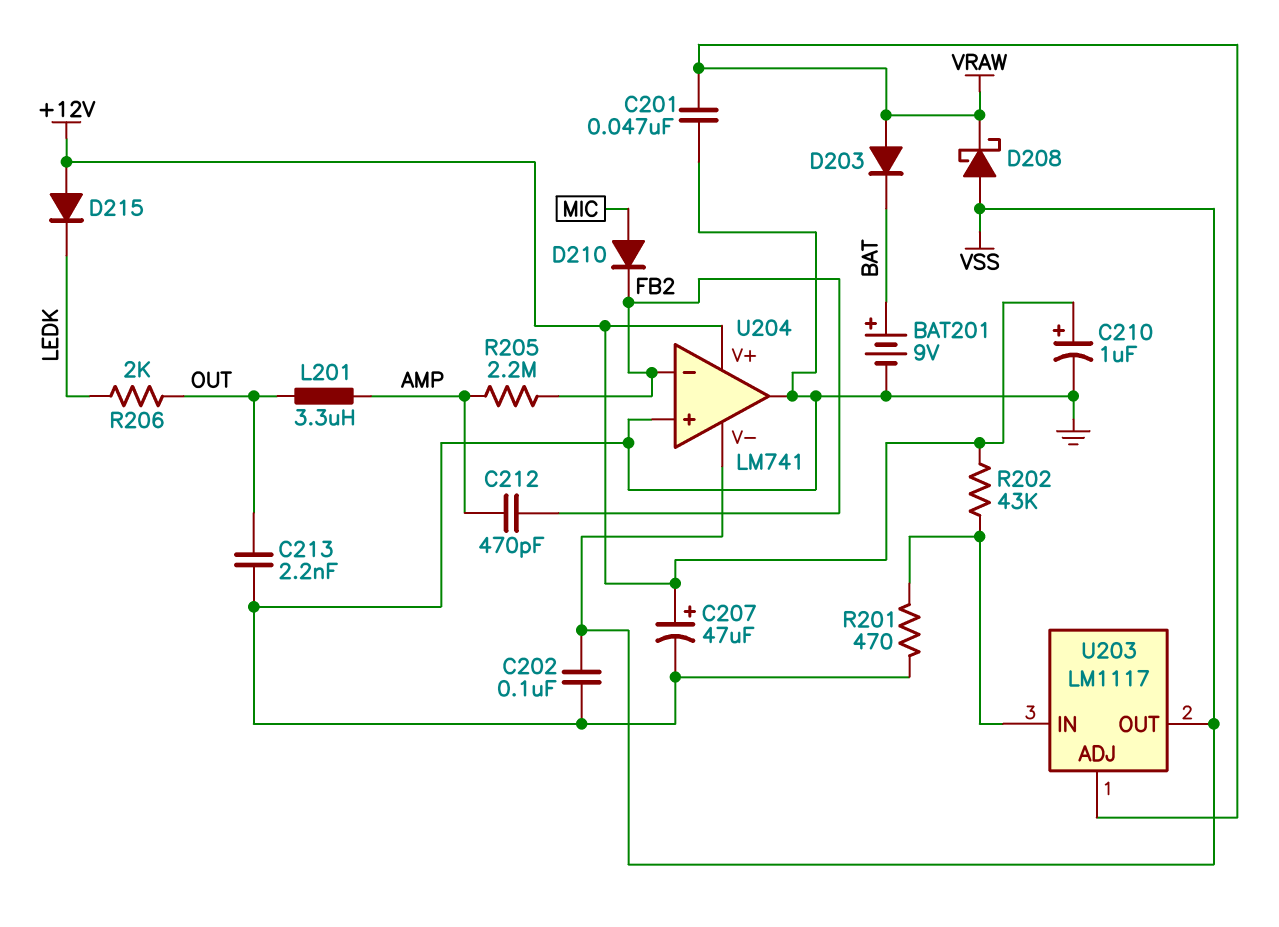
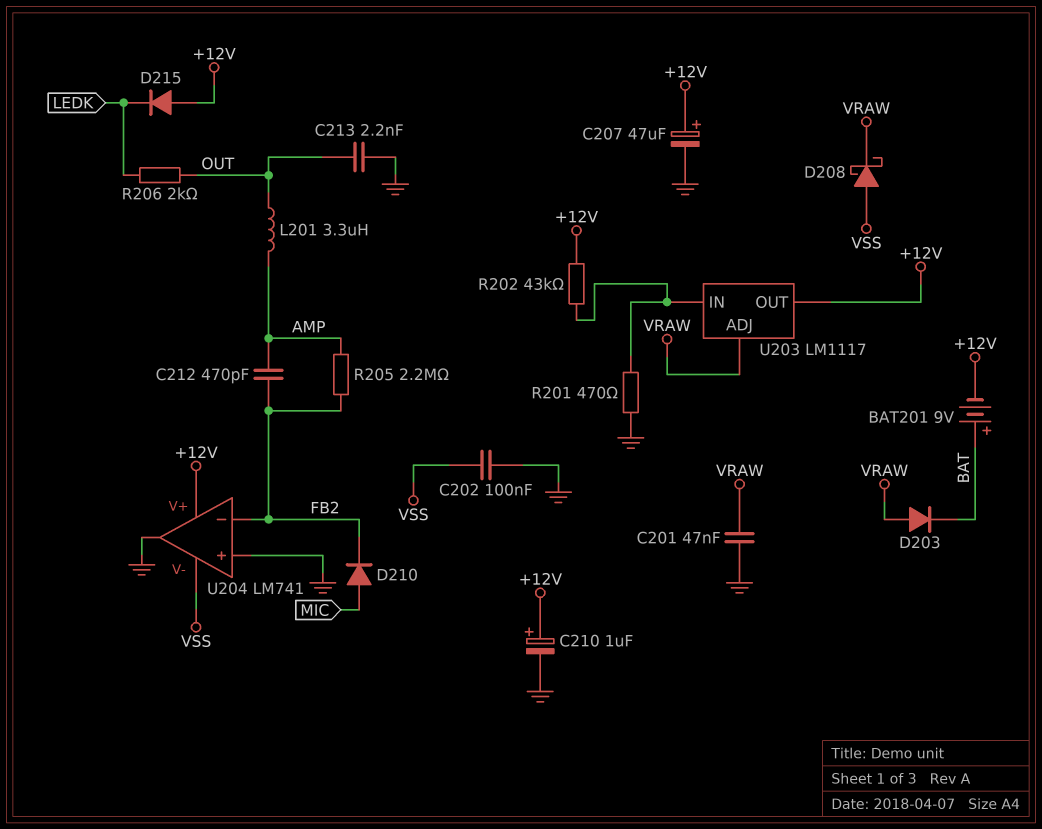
BAT201: 9V (plus BAT, minus GND) -> 9V (plus BAT, minus +12V)
U203 pin OUT: VSS -> +12V

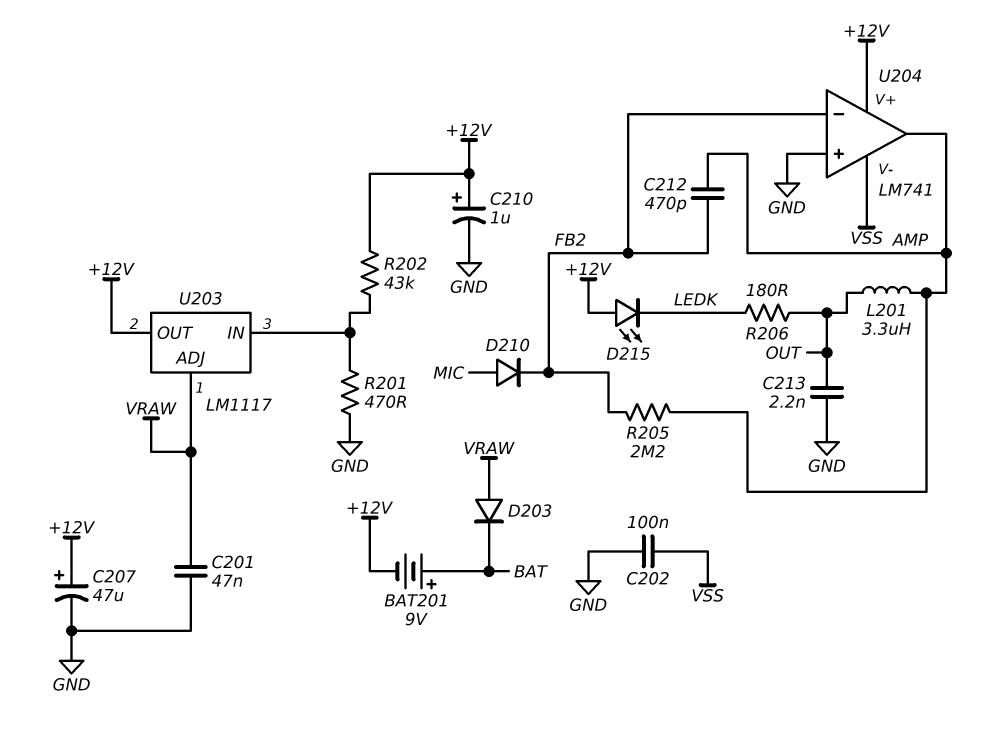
D208: schottky (A VSS, K VRAW) -> none
D215: diode (A +12V, K LEDK) -> LED (A +12V, K LEDK)
R206: 2k (LEDK, OUT) -> 180 (LEDK, OUT)
U204 pin out: GND -> AMP

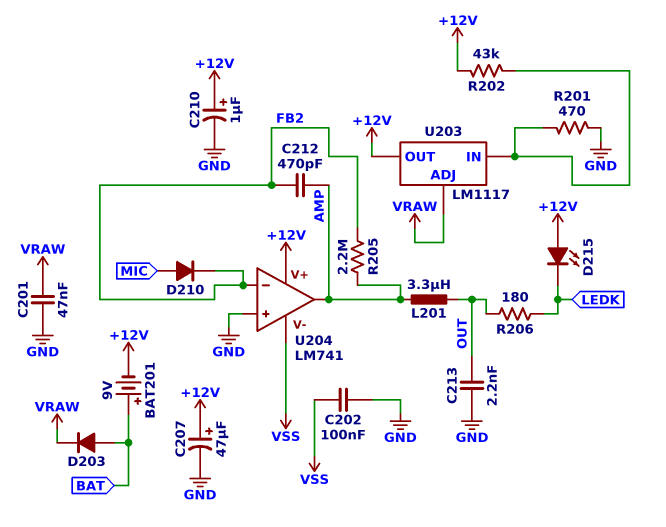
D203: diode (A VRAW, K BAT) -> diode (A BAT, K VRAW)

